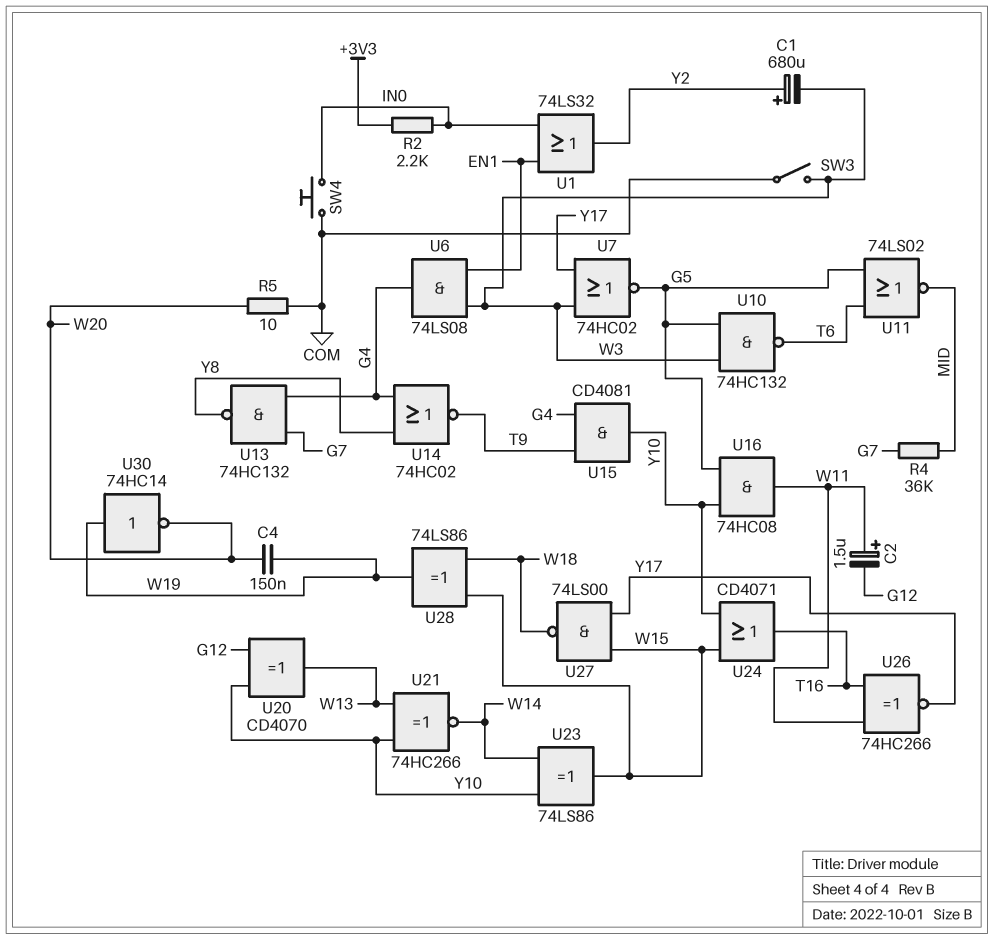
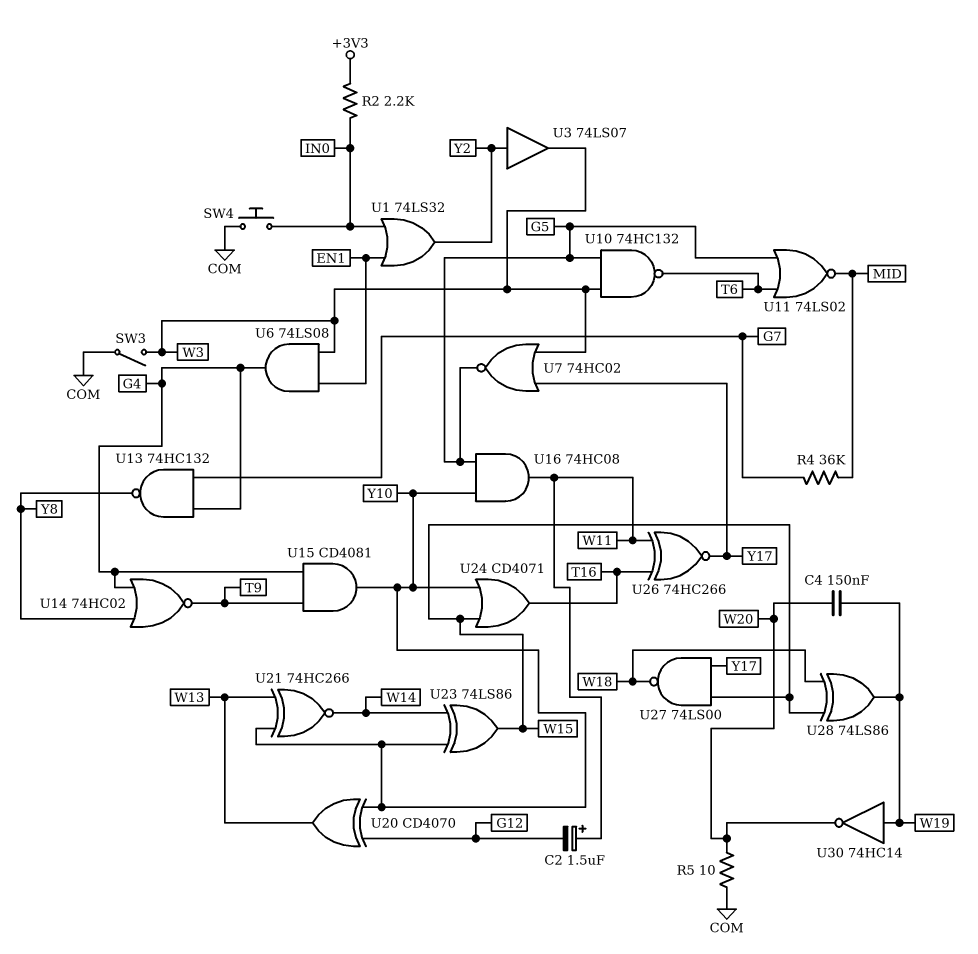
C1: 680uF (plus Y2, minus W3) -> none
U3: none -> buffer 74LS07 (in Y2, out W3)

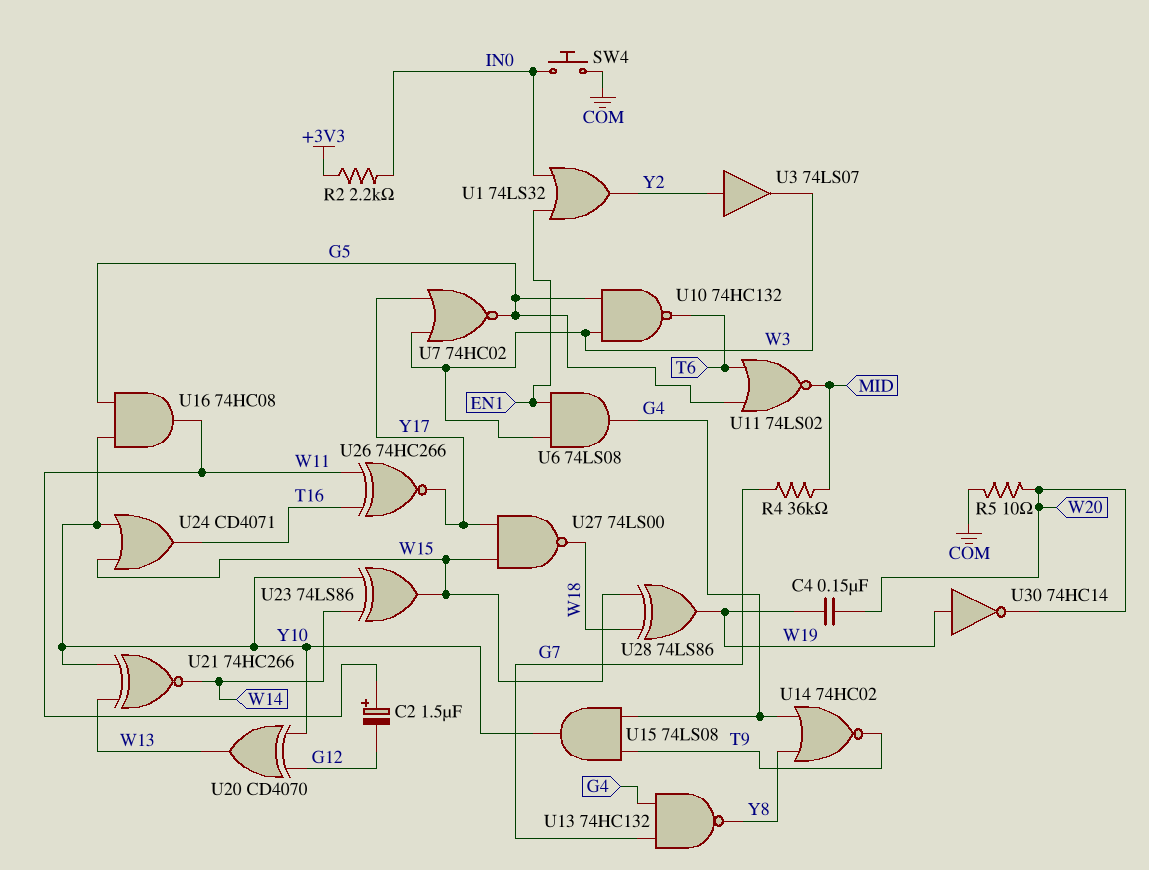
SW3: switch (COM, W3) -> none
U15: AND CD4081 (in G4, in T9, out Y10) -> AND 74LS08 (in G4, in T9, out Y10)

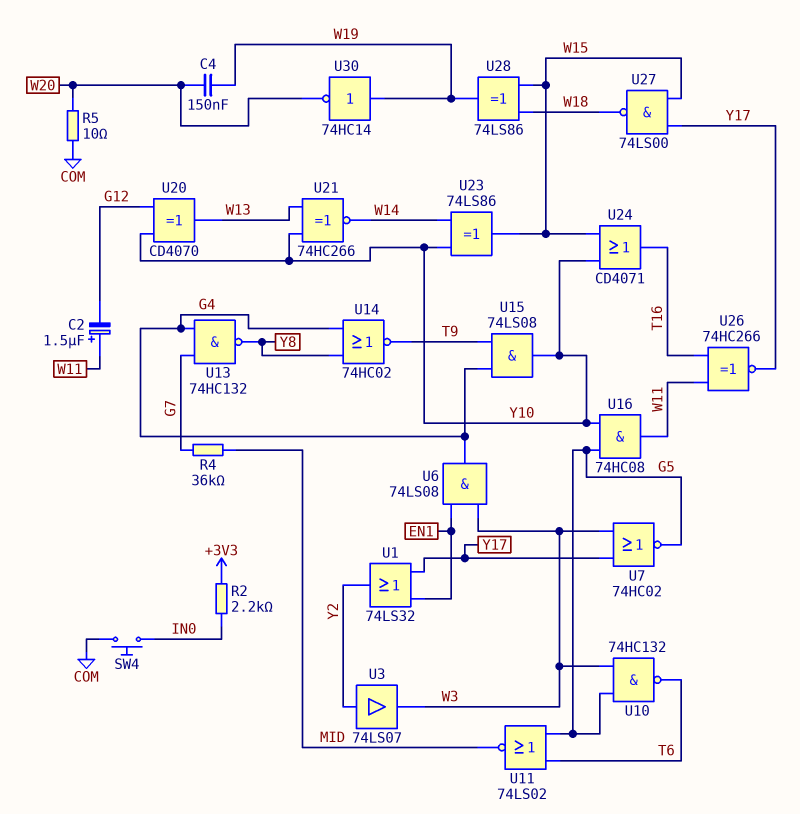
U1: OR 74LS32 (in EN1, in IN0, out Y2) -> OR 74LS32 (in EN1, in Y17, out Y2)

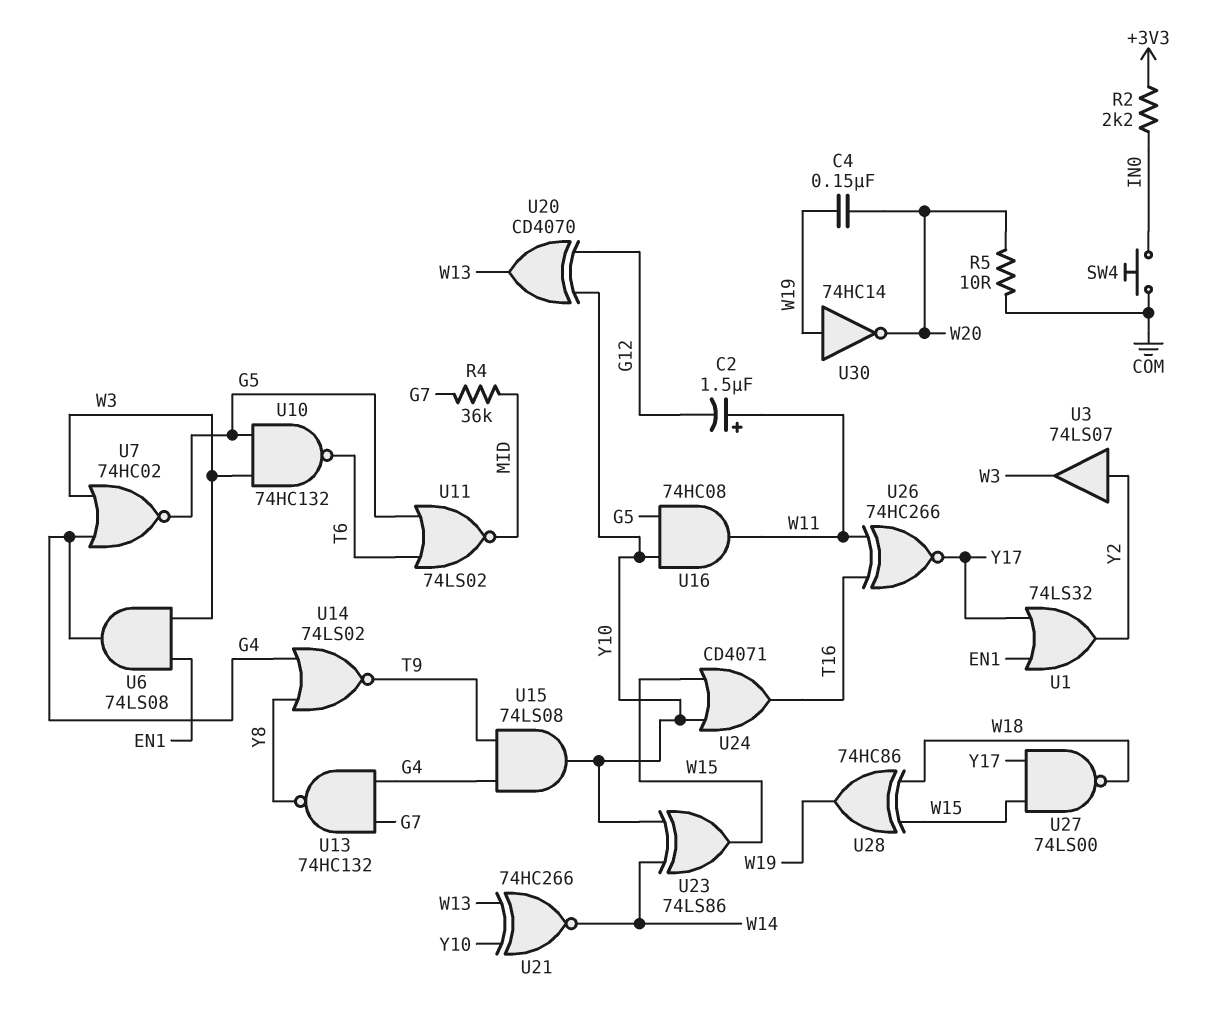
U7: NOR 74HC02 (in W3, in Y17, out G5) -> NOR 74HC02 (in G4, in W3, out G5)
U14: NOR 74HC02 (in G4, in Y8, out T9) -> NOR 74LS02 (in G4, in Y8, out T9)
U28: XOR 74LS86 (in W15, in W18, out W19) -> XOR 74HC86 (in W15, in W18, out W19)

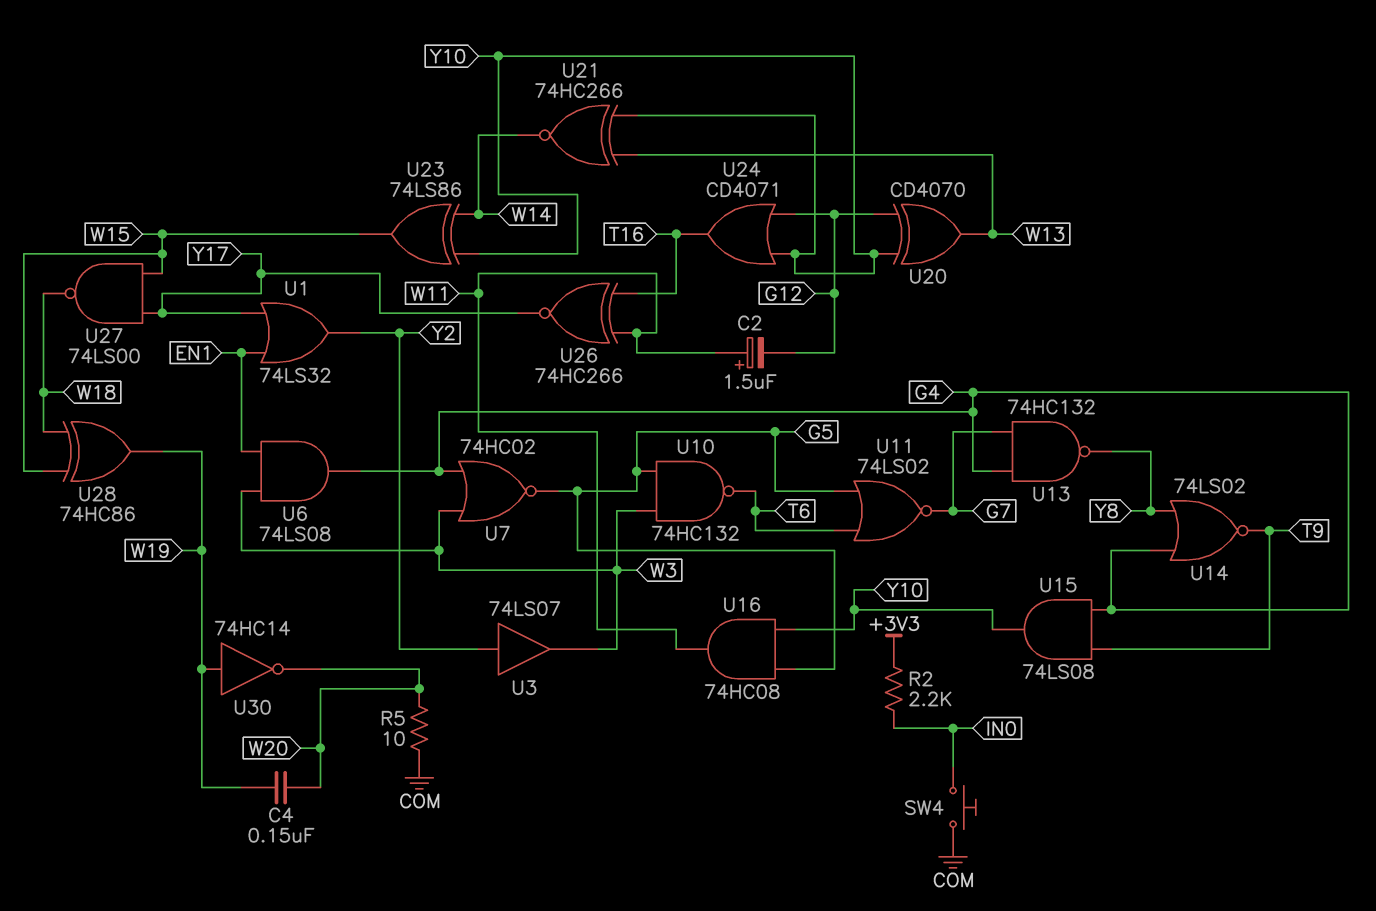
R4: 36k (G7, MID) -> none
U11: NOR 74LS02 (in G5, in T6, out MID) -> NOR 74LS02 (in G5, in T6, out G7)
U24: OR CD4071 (in W15, in Y10, out T16) -> OR CD4071 (in G12, in Y10, out T16)

